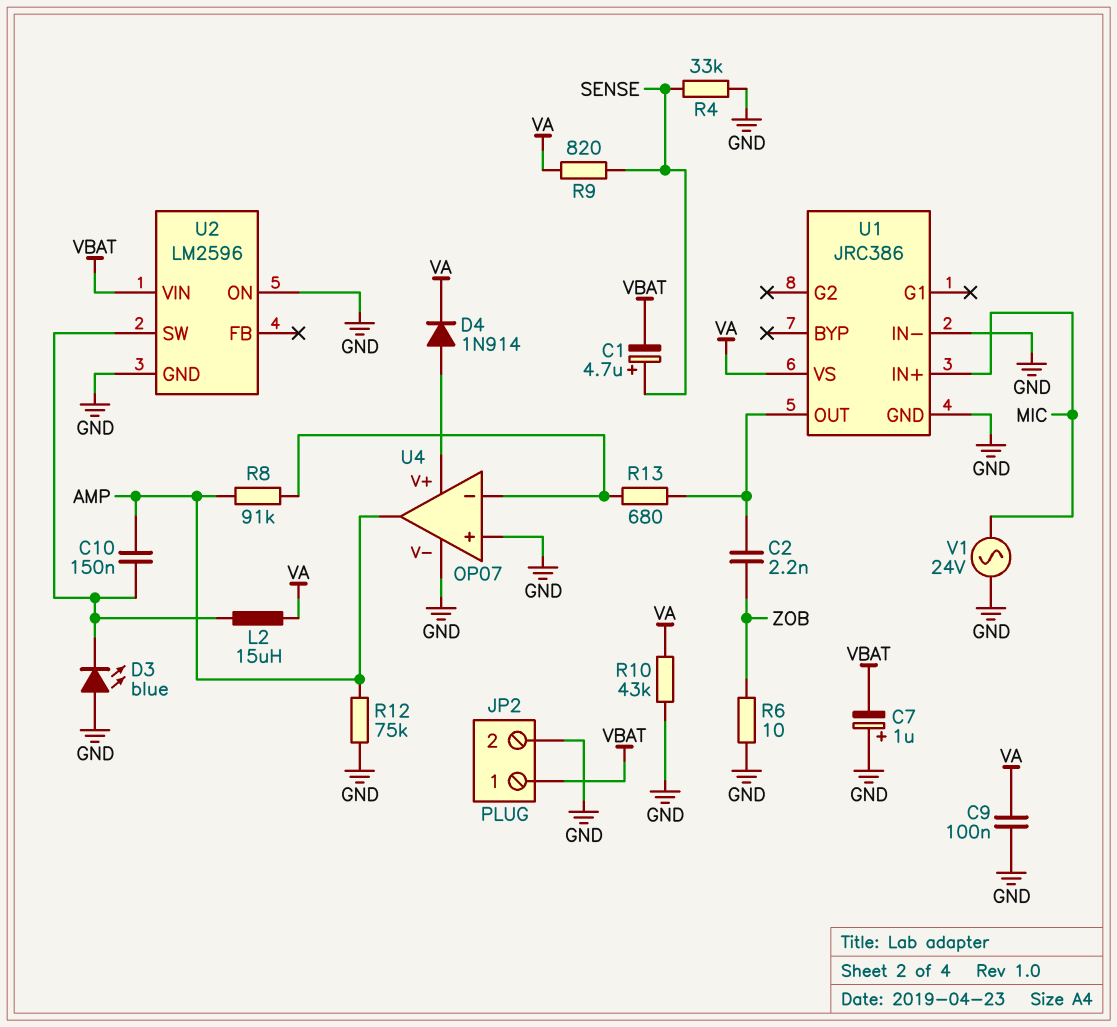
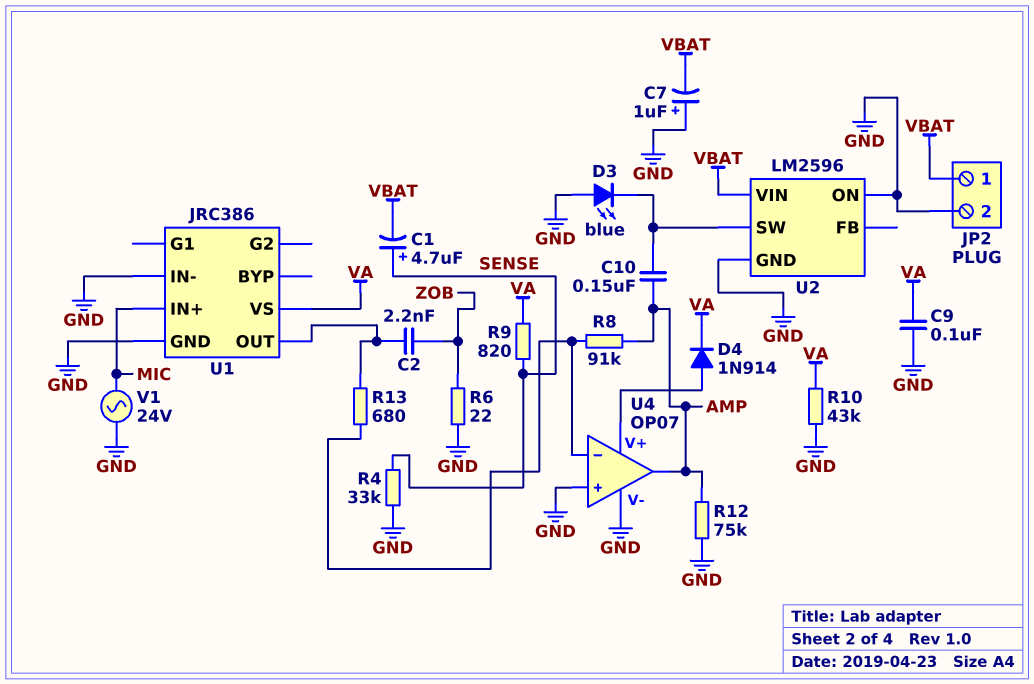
L2: 15uH (U2/SW, VA) -> none
R6: 10 (GND, ZOB) -> 22 (GND, ZOB)

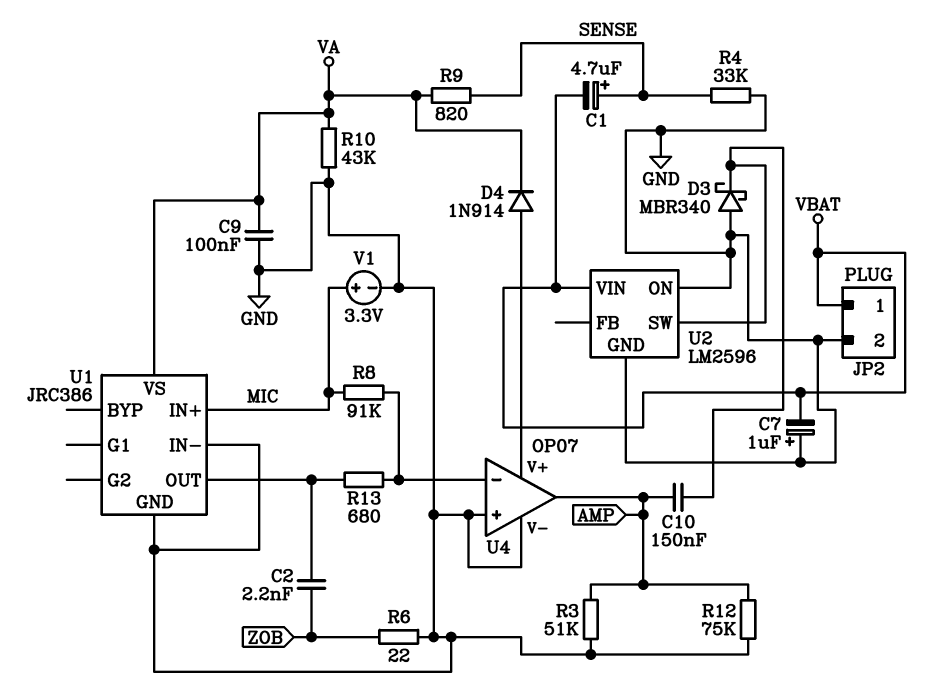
D3: LED blue (A GND, K U2/SW) -> schottky MBR340 (A GND, K U2/SW)
R3: none -> 51k (AMP, GND)
R8: 91k (AMP, U4/in-) -> 91k (MIC, U4/in-)
V1: AC 24V (GND, MIC) -> 3.3V (plus MIC, minus GND)

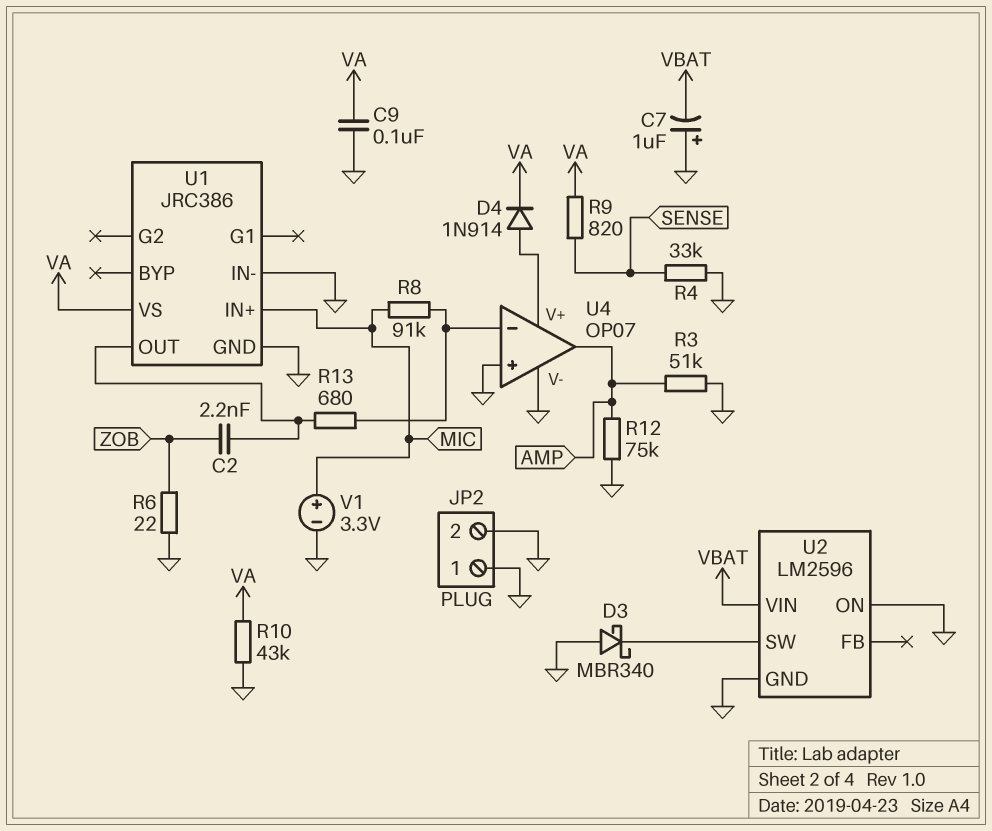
C1: 4.7uF (plus SENSE, minus VBAT) -> none
C10: 150nF (AMP, U2/SW) -> none
JP2 pin 1: VBAT -> GND

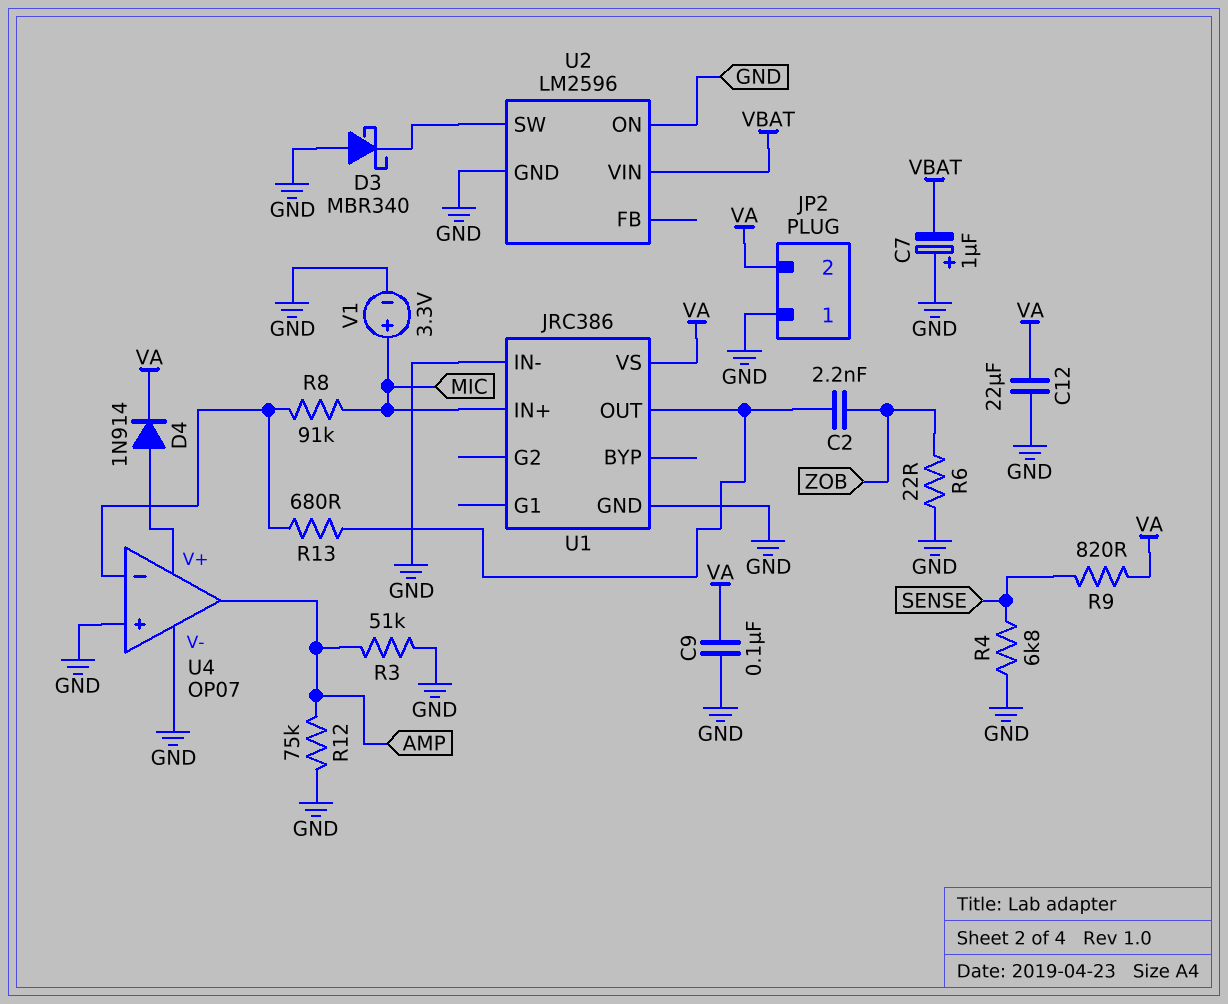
C12: none -> 22uF (GND, VA)
JP2 pin 2: GND -> VA
R4: 33k (GND, SENSE) -> 6.8k (GND, SENSE)
R10: 43k (GND, VA) -> none

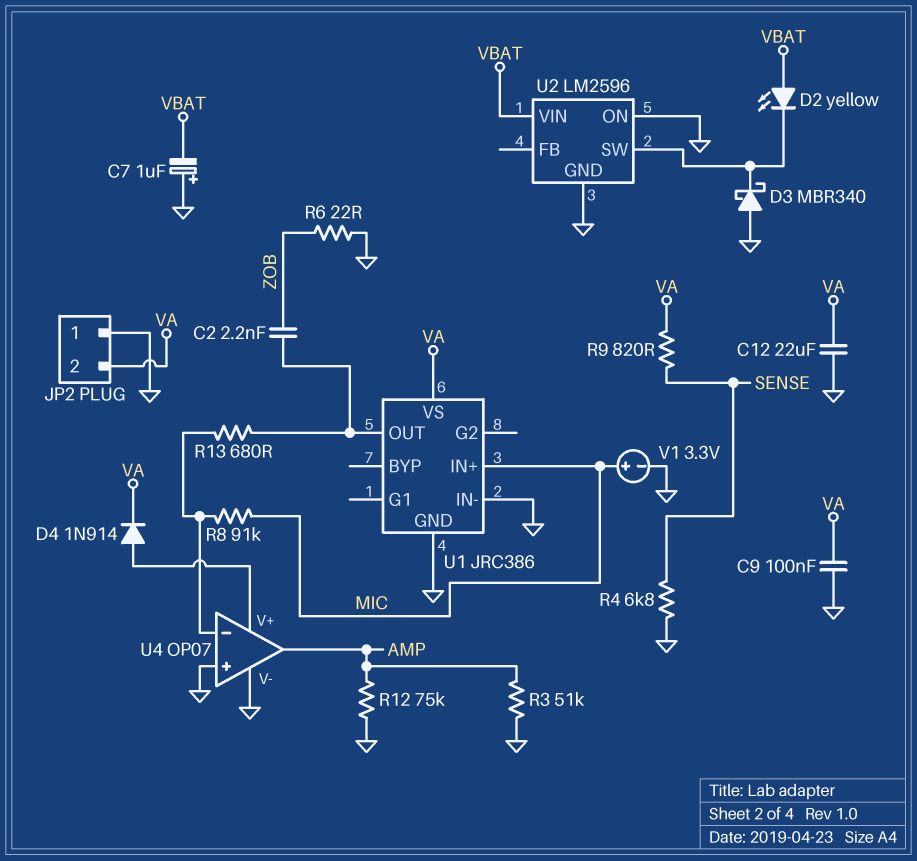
D2: none -> LED yellow (A VBAT, K U2/SW)

